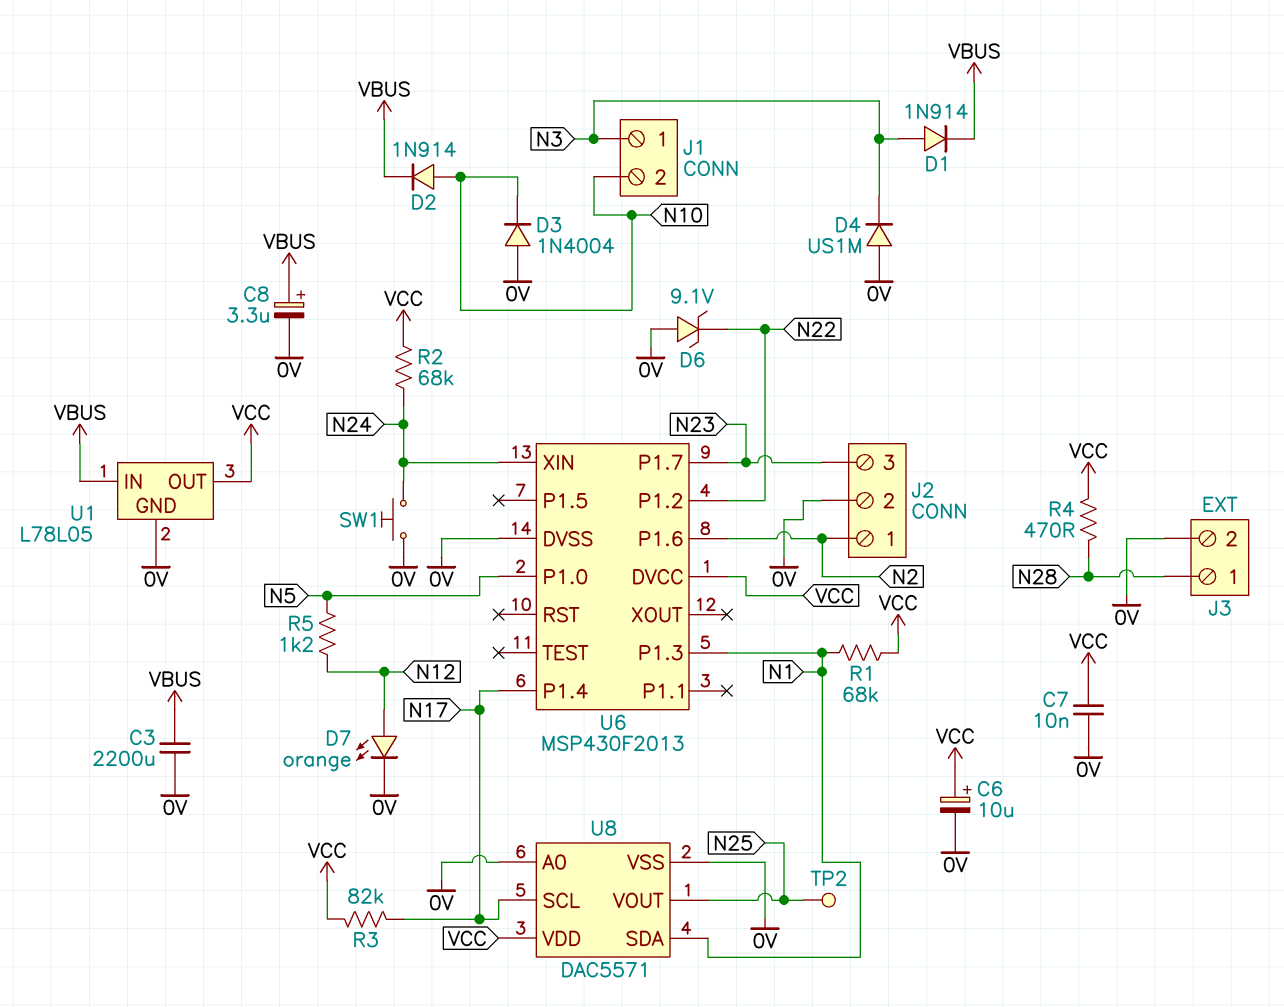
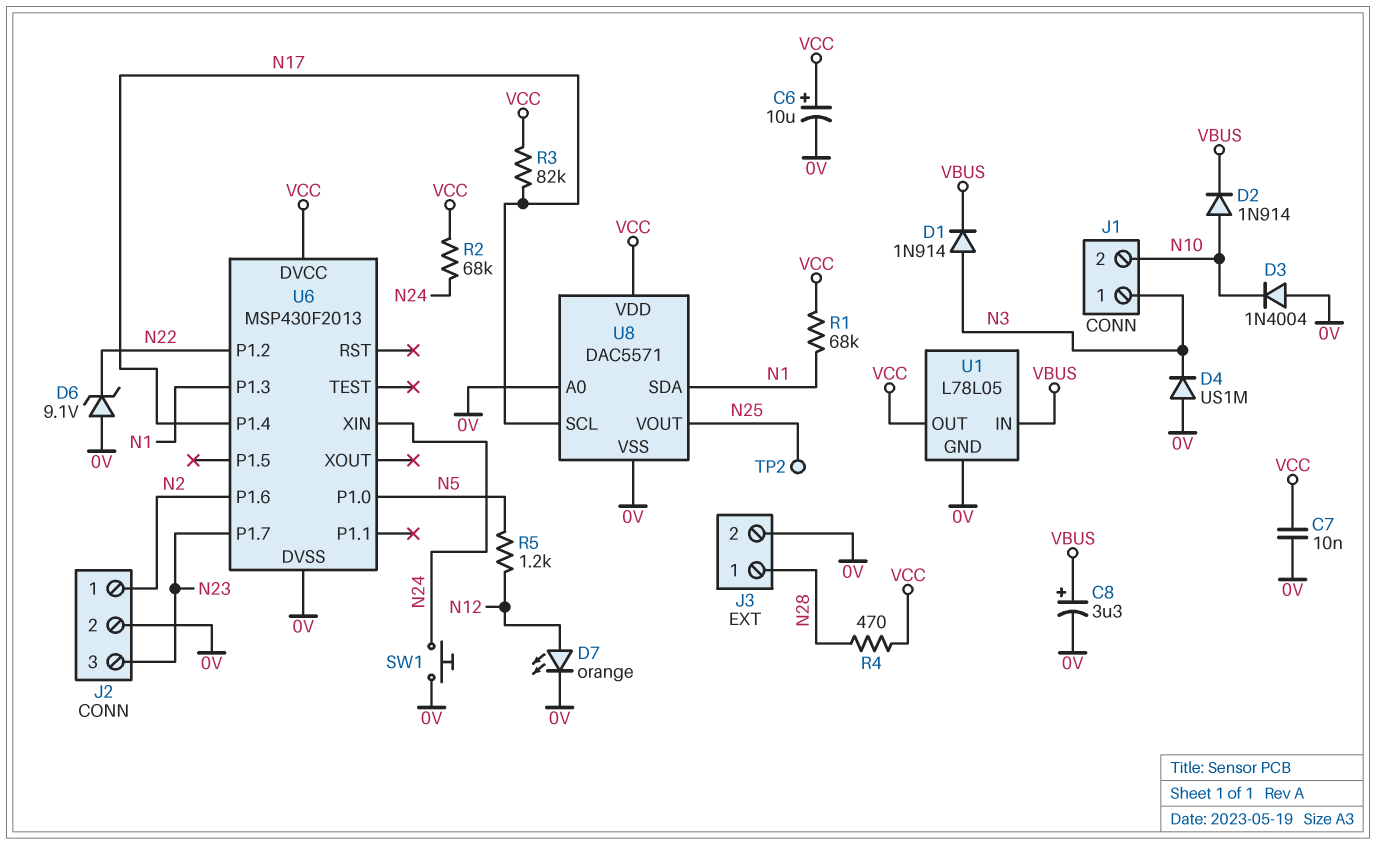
C3: 2200uF (0V, VBUS) -> none

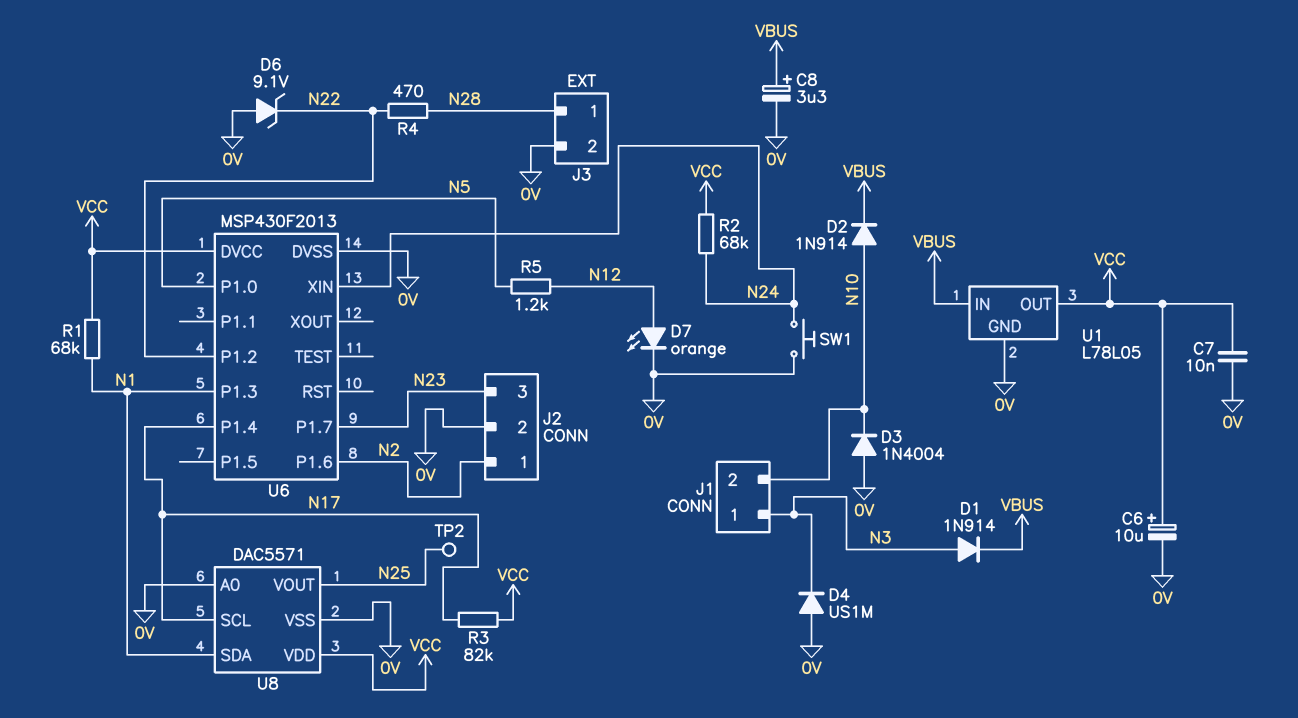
R4: 470 (N28, VCC) -> 470 (N22, N28)

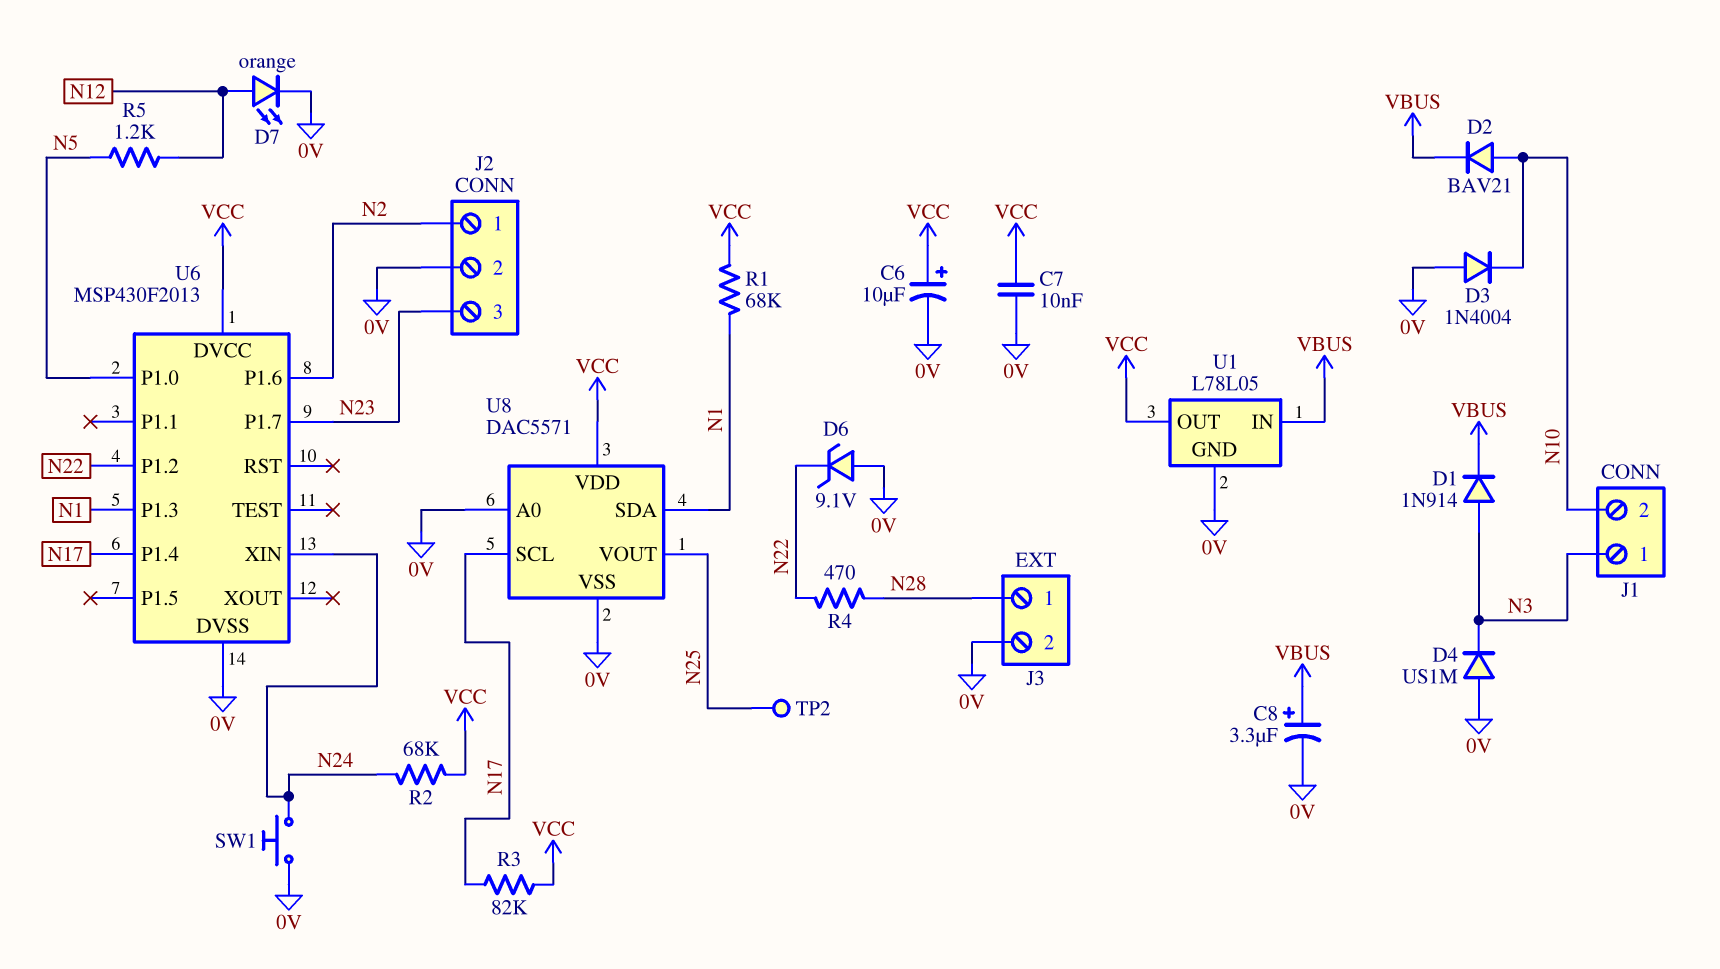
D2: diode 1N914 (A N10, K VBUS) -> diode BAV21 (A N10, K VBUS)

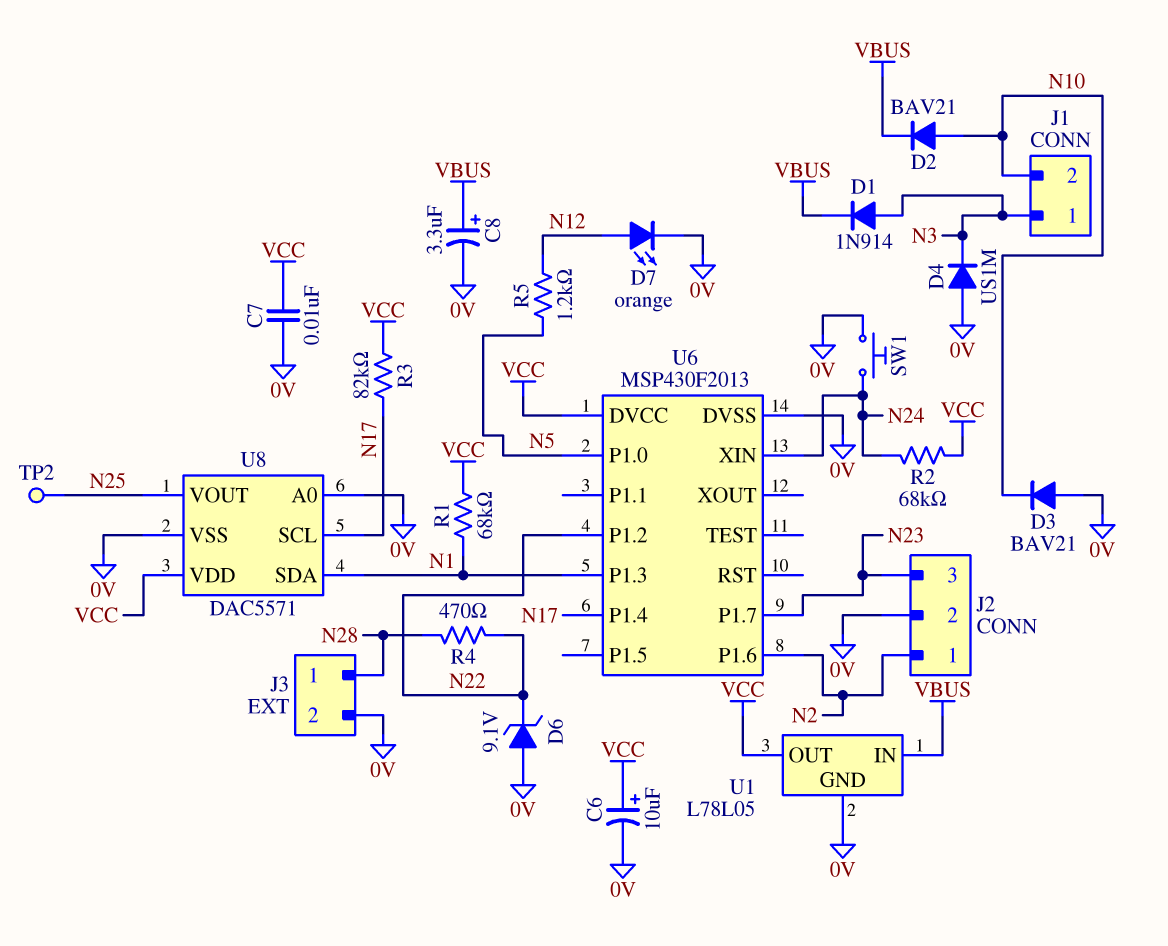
D3: diode 1N4004 (A 0V, K N10) -> diode BAV21 (A 0V, K N10)

